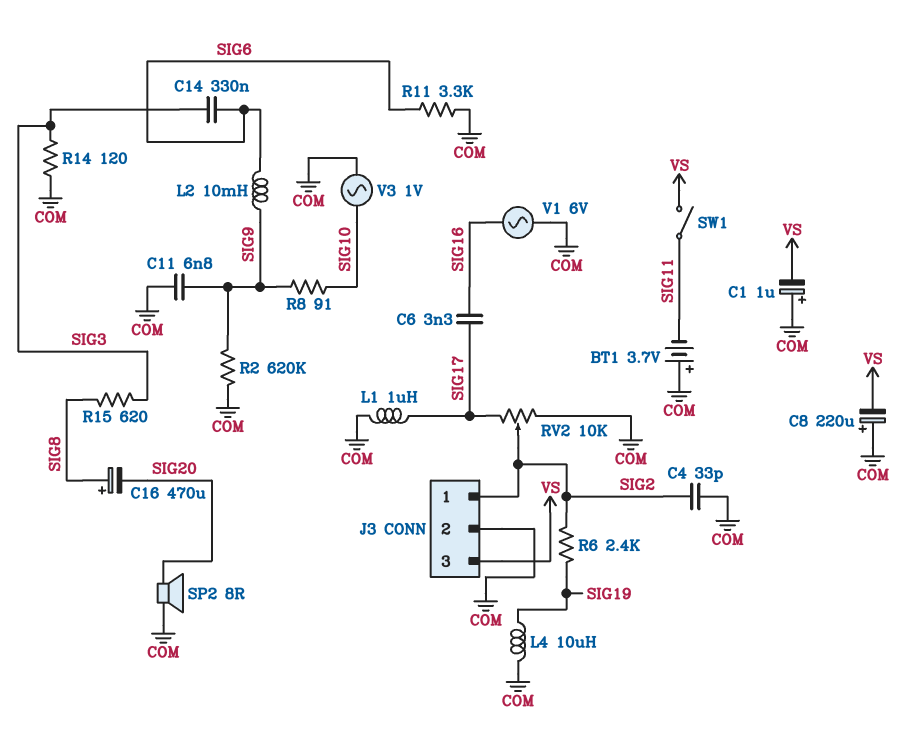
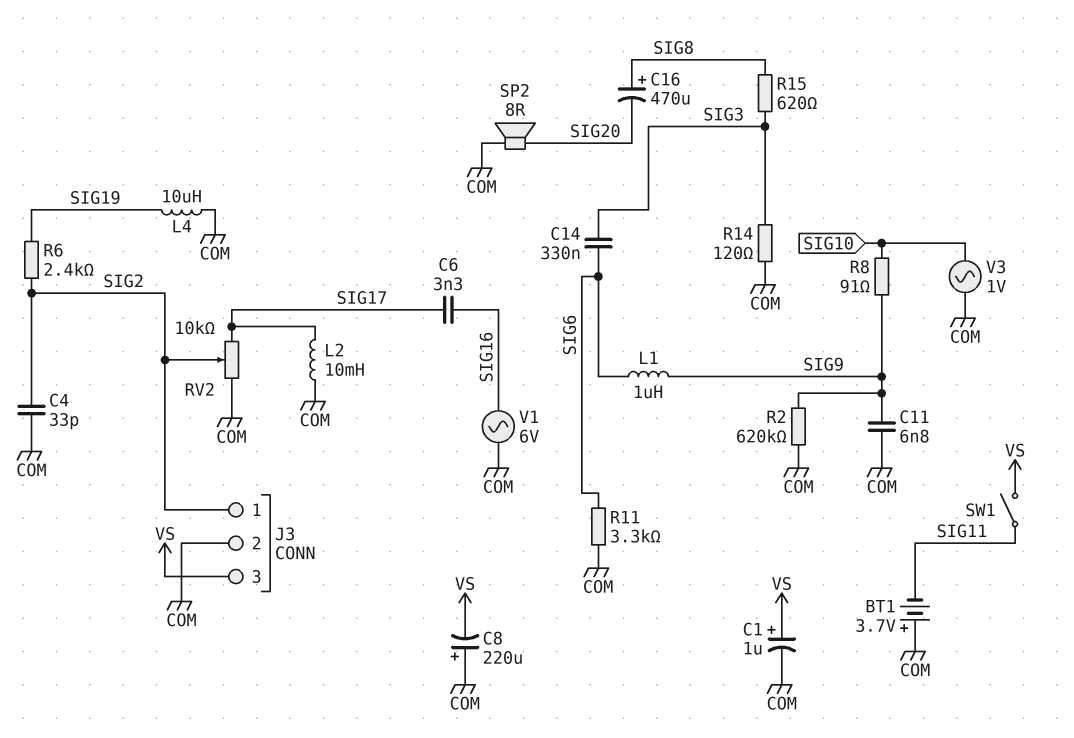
C1: 1uF (plus COM, minus VS) -> 1uF (plus VS, minus COM)
L1: 1uH (COM, SIG17) -> 1uH (SIG6, SIG9)
L2: 10mH (SIG6, SIG9) -> 10mH (COM, SIG17)

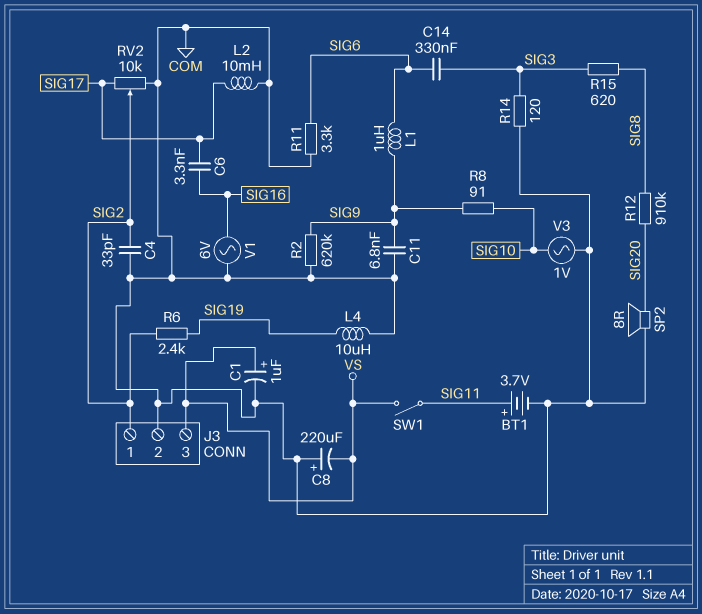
BT1: 3.7V (plus COM, minus SIG11) -> 3.7V (plus SIG11, minus COM)
C16: 470uF (plus SIG8, minus SIG20) -> none
R12: none -> 910k (SIG8, SIG20)

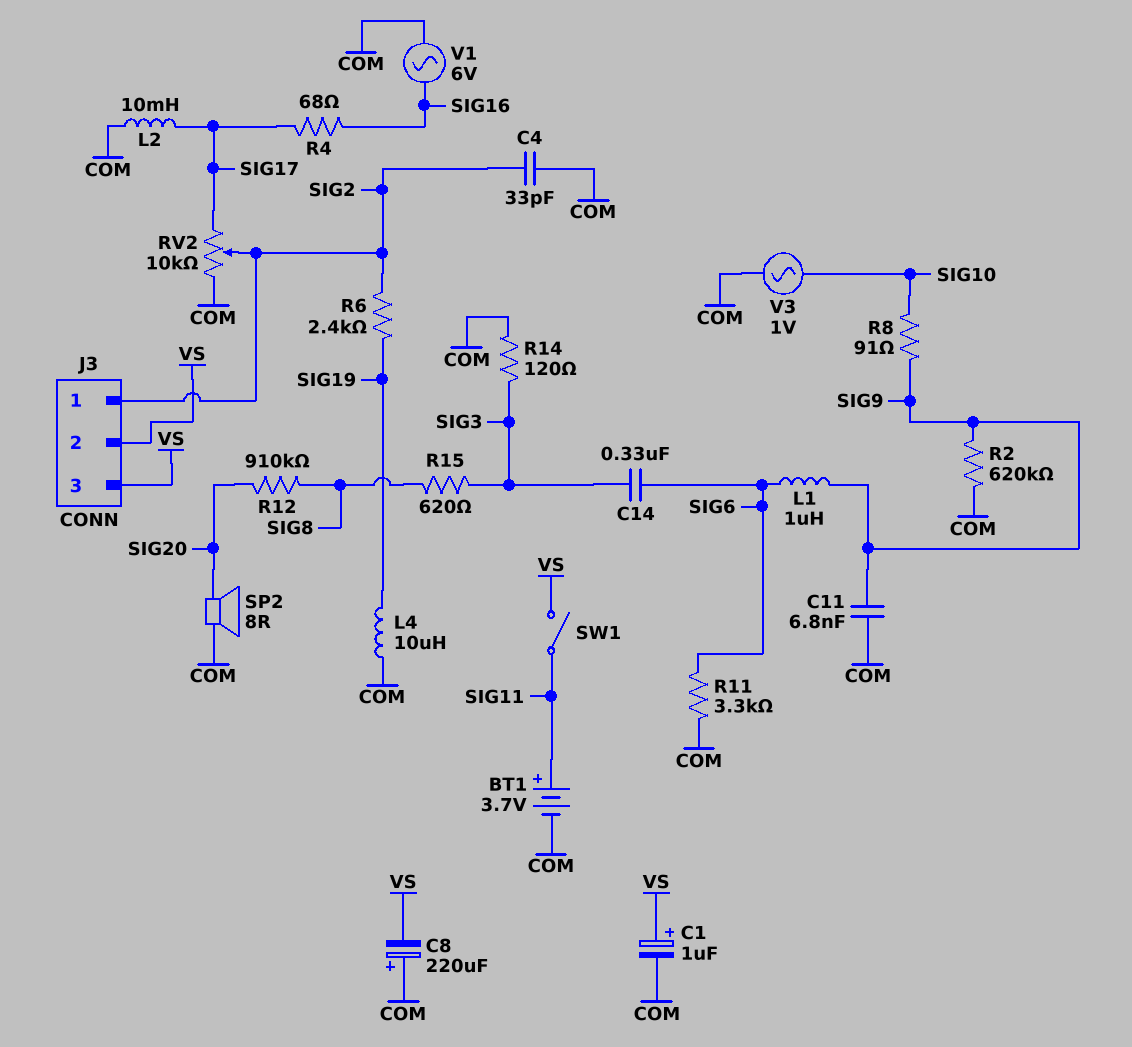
C6: 3.3nF (SIG16, SIG17) -> none
J3 pin 2: COM -> VS
R4: none -> 68 (SIG16, SIG17)

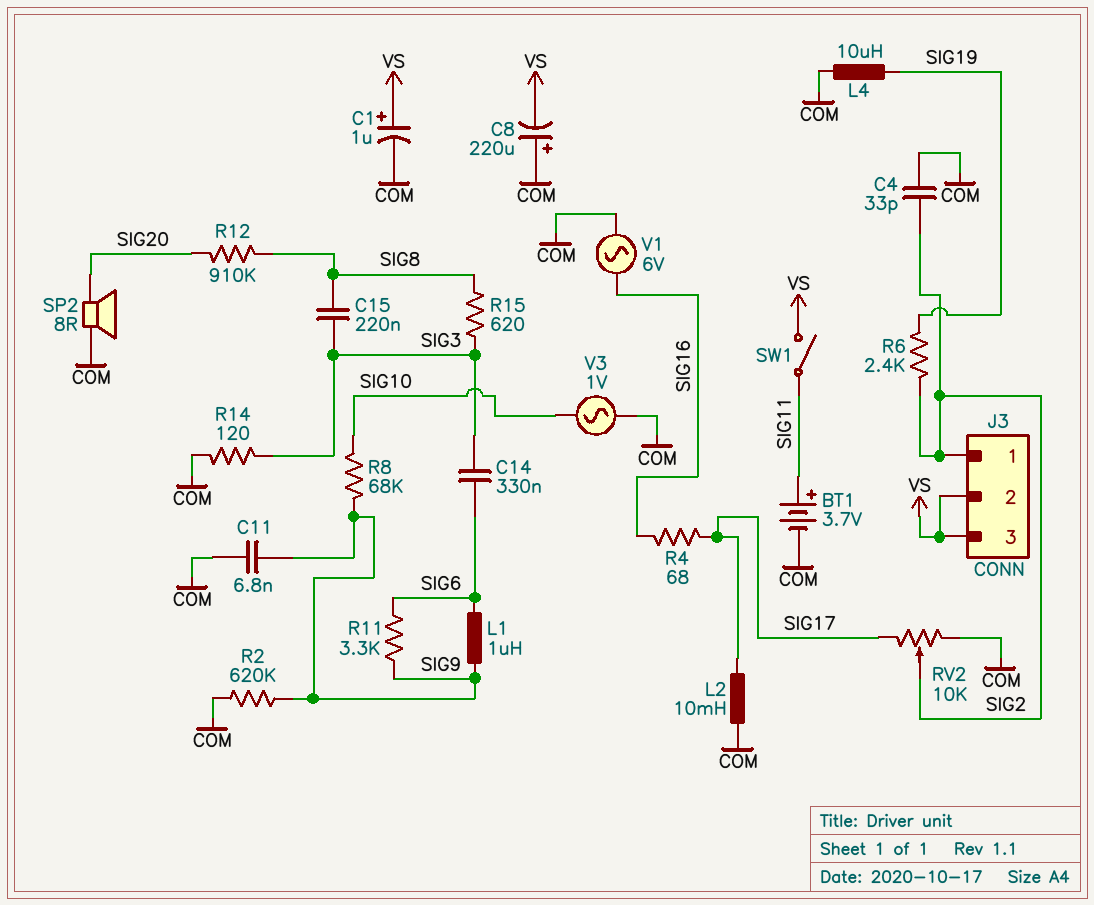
C15: none -> 220nF (SIG3, SIG8)
R8: 91 (SIG9, SIG10) -> 68k (SIG9, SIG10)
R11: 3.3k (COM, SIG6) -> 3.3k (SIG6, SIG9)

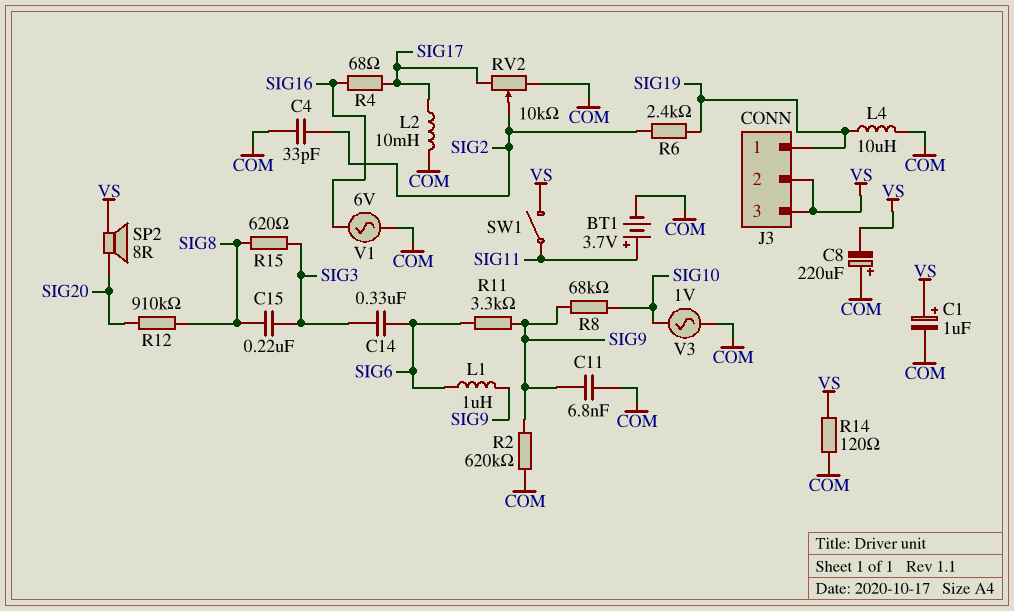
J3 pin 1: SIG2 -> SIG19
R14: 120 (COM, SIG3) -> 120 (COM, VS)
SP2: speaker 8R (COM, SIG20) -> speaker 8R (SIG20, VS)

